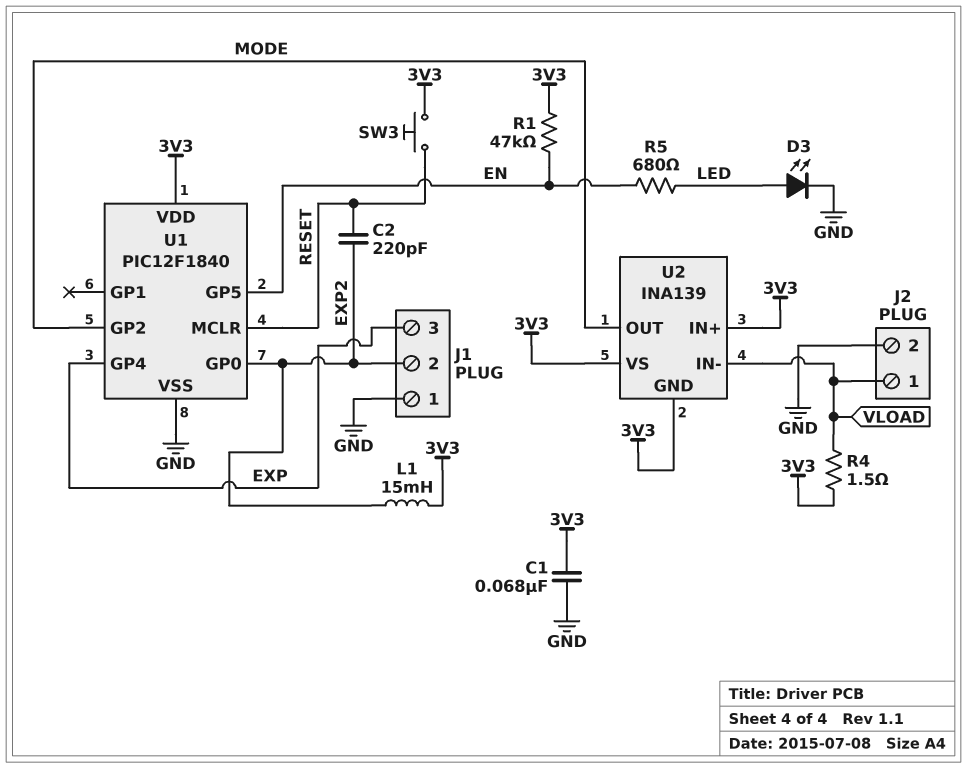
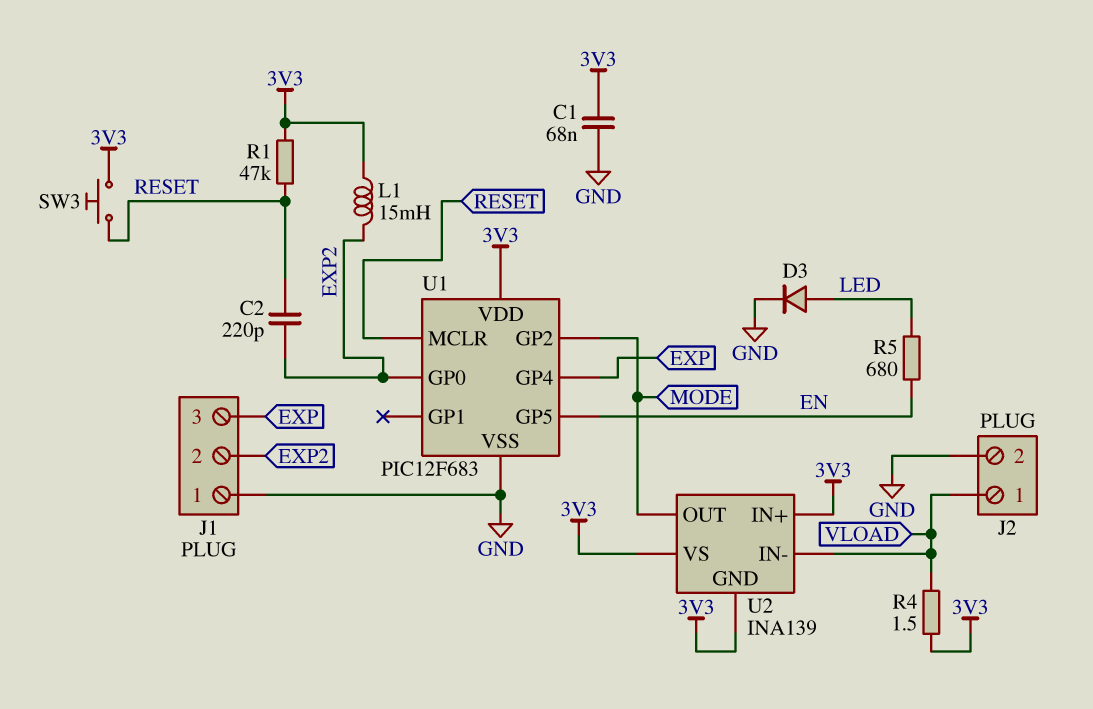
D3: LED (A LED, K GND) -> diode (A LED, K GND)
R1: 47k (3V3, EN) -> 47k (3V3, RESET)
U1: PIC12F1840 -> PIC12F683

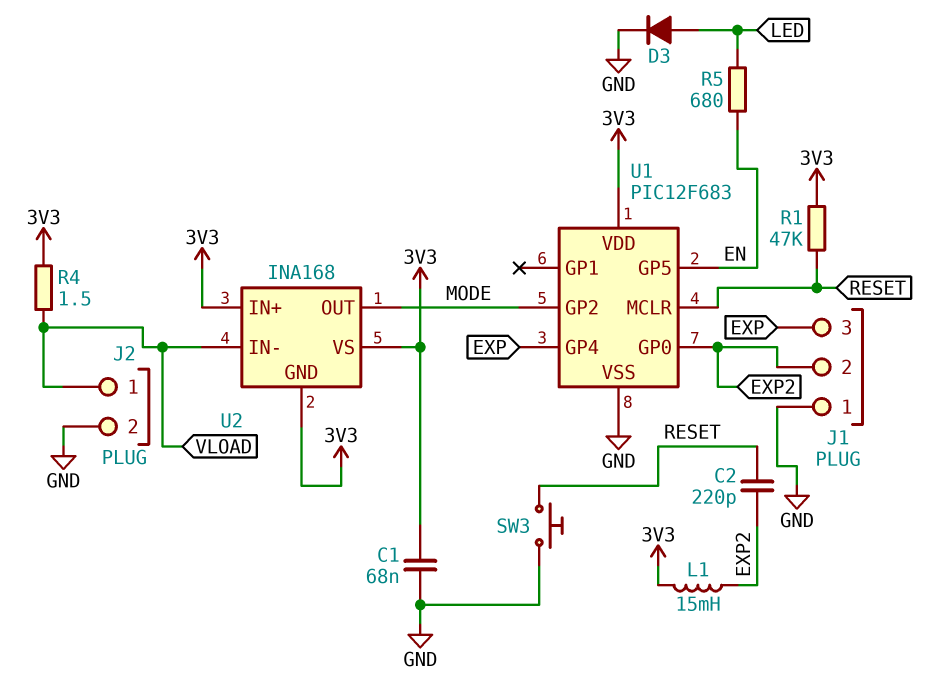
SW3: button (3V3, RESET) -> button (GND, RESET)
U2: INA139 -> INA168

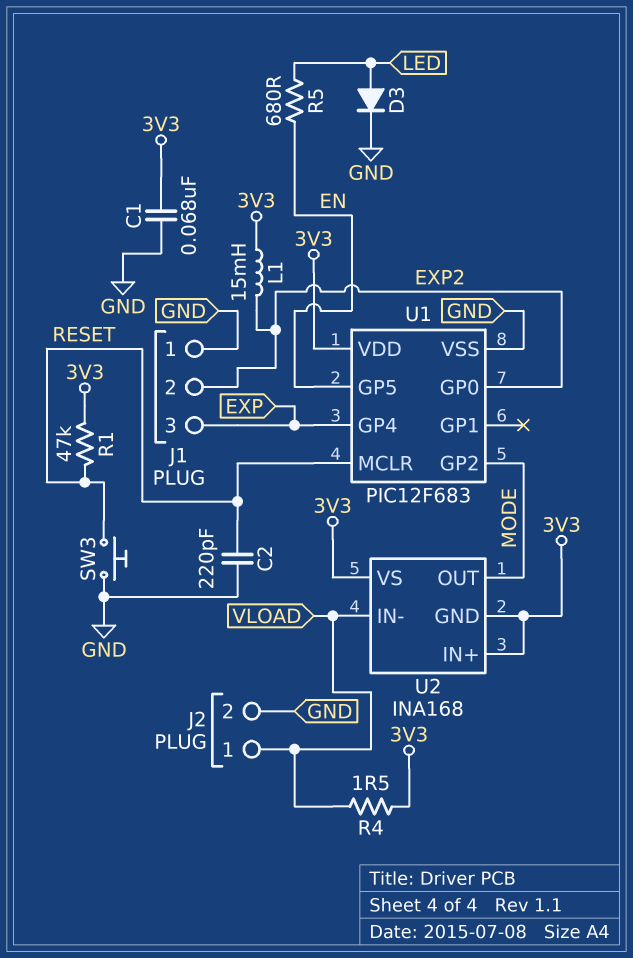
C2: 220pF (EXP2, RESET) -> 220pF (GND, RESET)

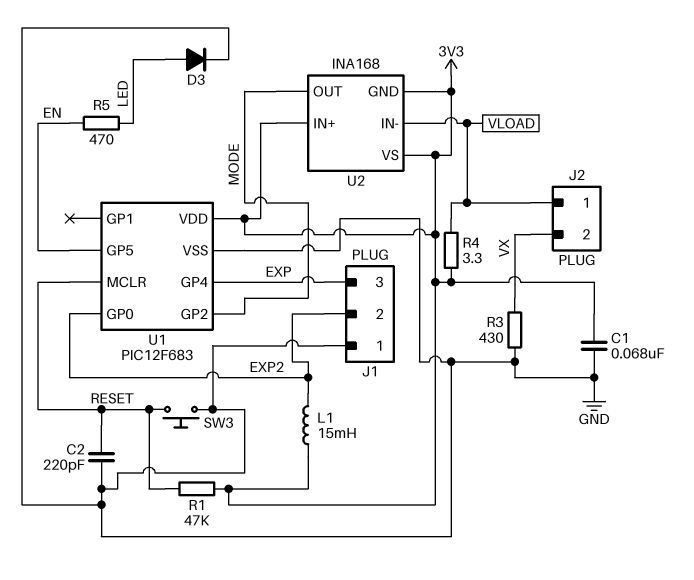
J2 pin 2: GND -> VX
R3: none -> 430 (GND, VX)
R4: 1.5 (3V3, VLOAD) -> 3.3 (3V3, VLOAD)
R5: 680 (EN, LED) -> 470 (EN, LED)

